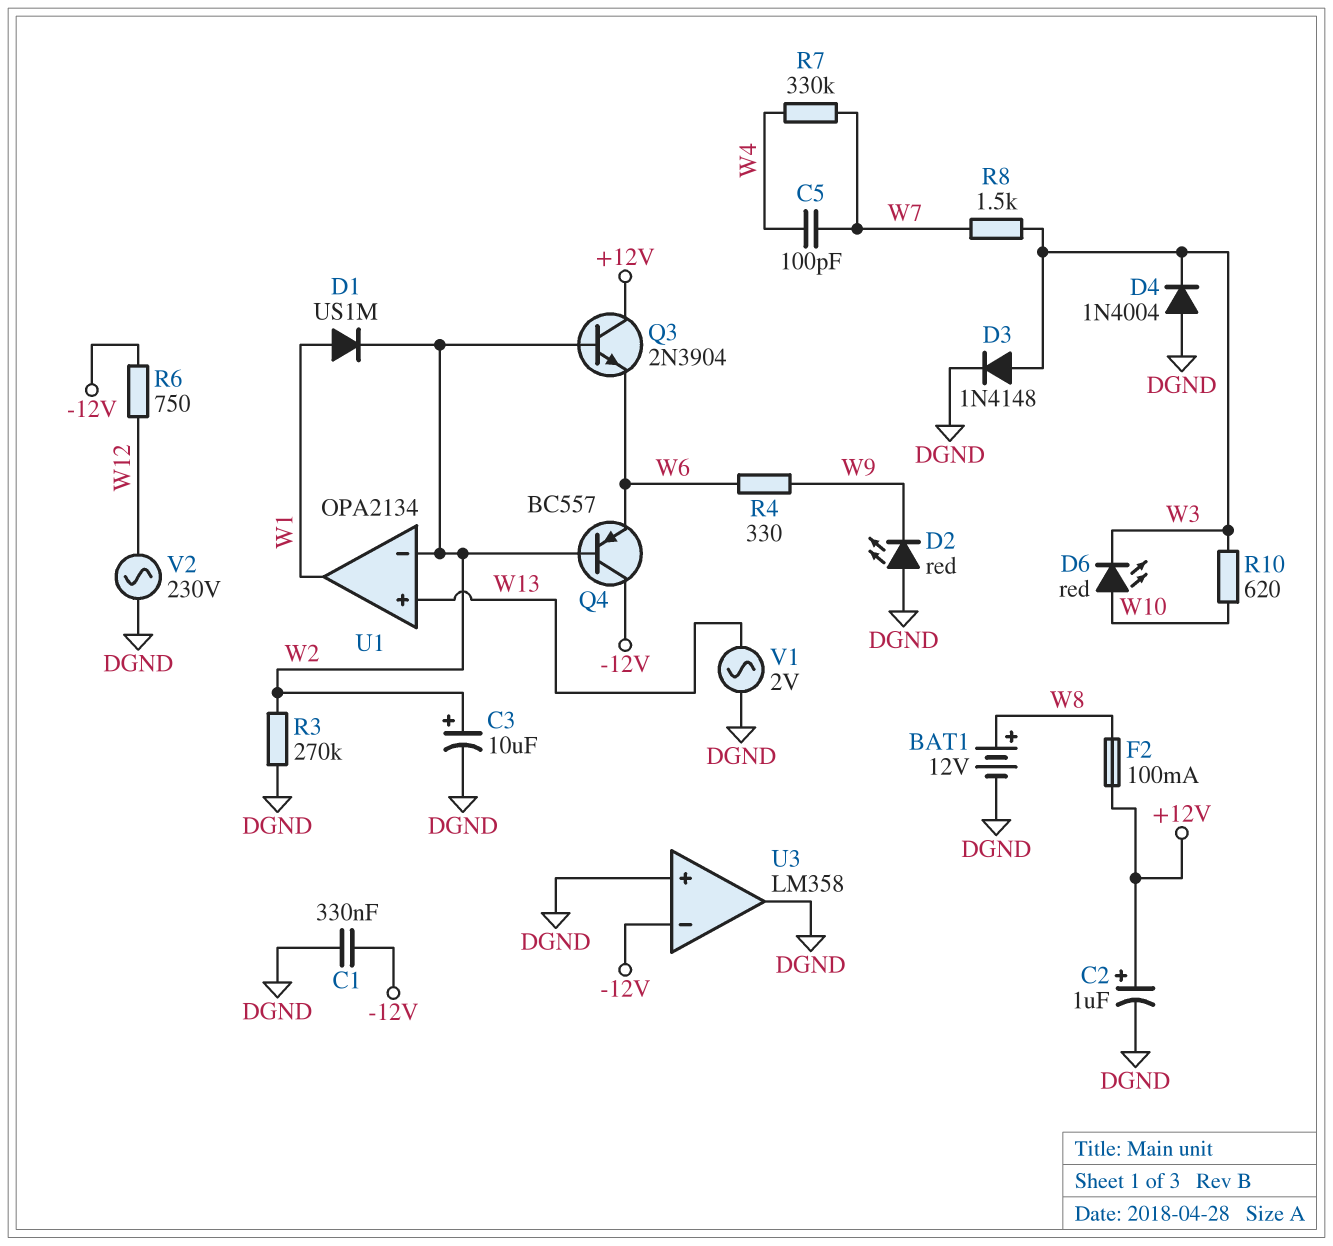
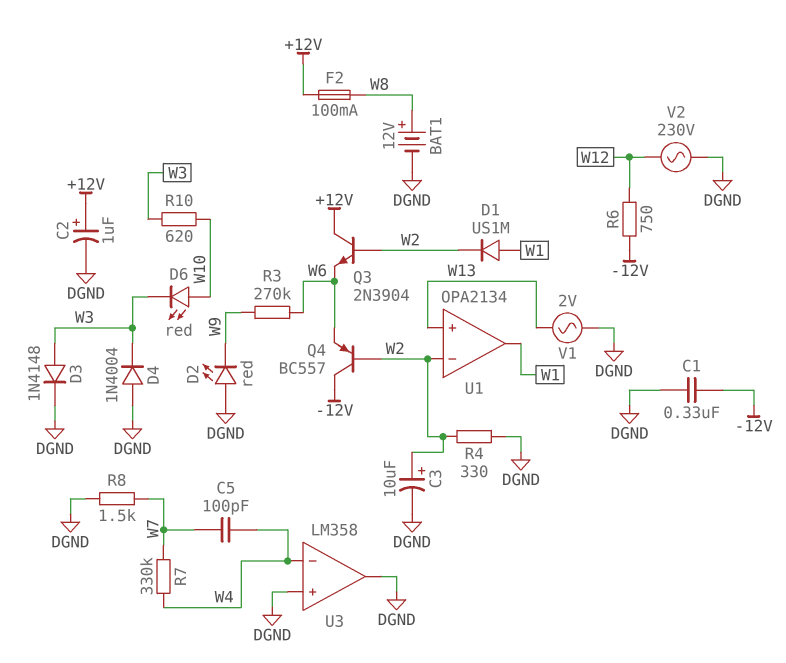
R3: 270k (DGND, W2) -> 270k (W6, W9)
R4: 330 (W6, W9) -> 330 (DGND, W2)
R8: 1.5k (W3, W7) -> 1.5k (DGND, W7)
U3 pin in-: -12V -> W4

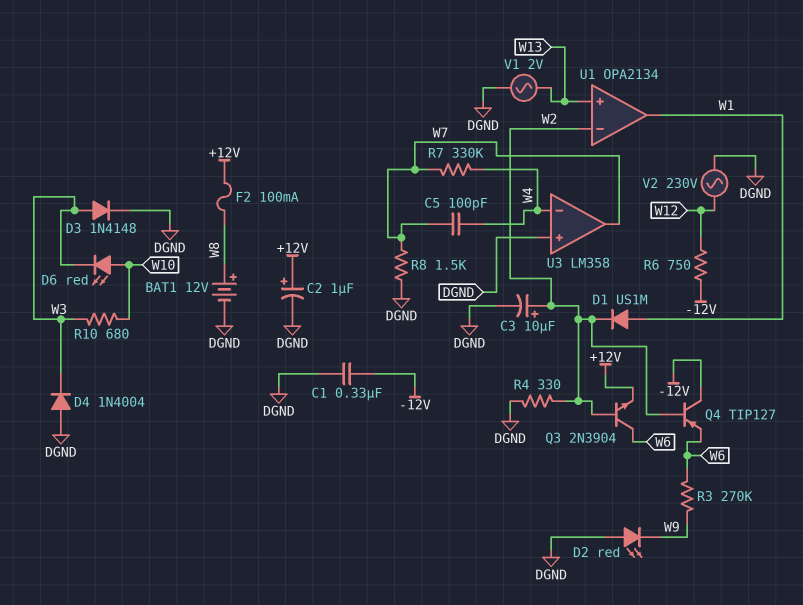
Q3: NPN 2N3904 (B W2, C +12V, E W6) -> NPN 2N3904 (B W2, C W6, E +12V)
Q4: PNP BC557 (B W2, C -12V, E W6) -> PNP TIP127 (B W2, C -12V, E W6)
R10: 620 (W3, W10) -> 680 (W3, W10)
U3 pin out: DGND -> W7

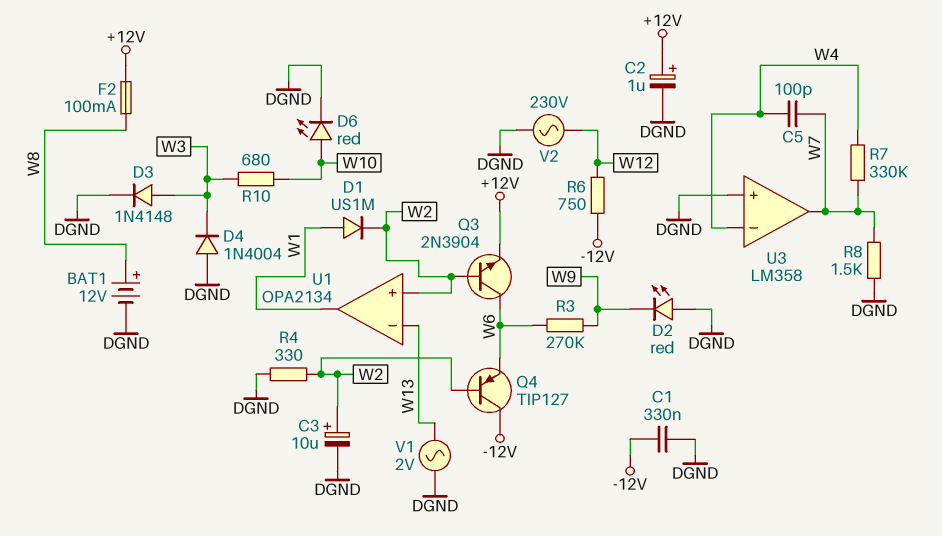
D6: LED red (A W10, K W3) -> LED red (A W10, K DGND)
U1 pin in+: W13 -> W2
U1 pin in-: W2 -> W13

